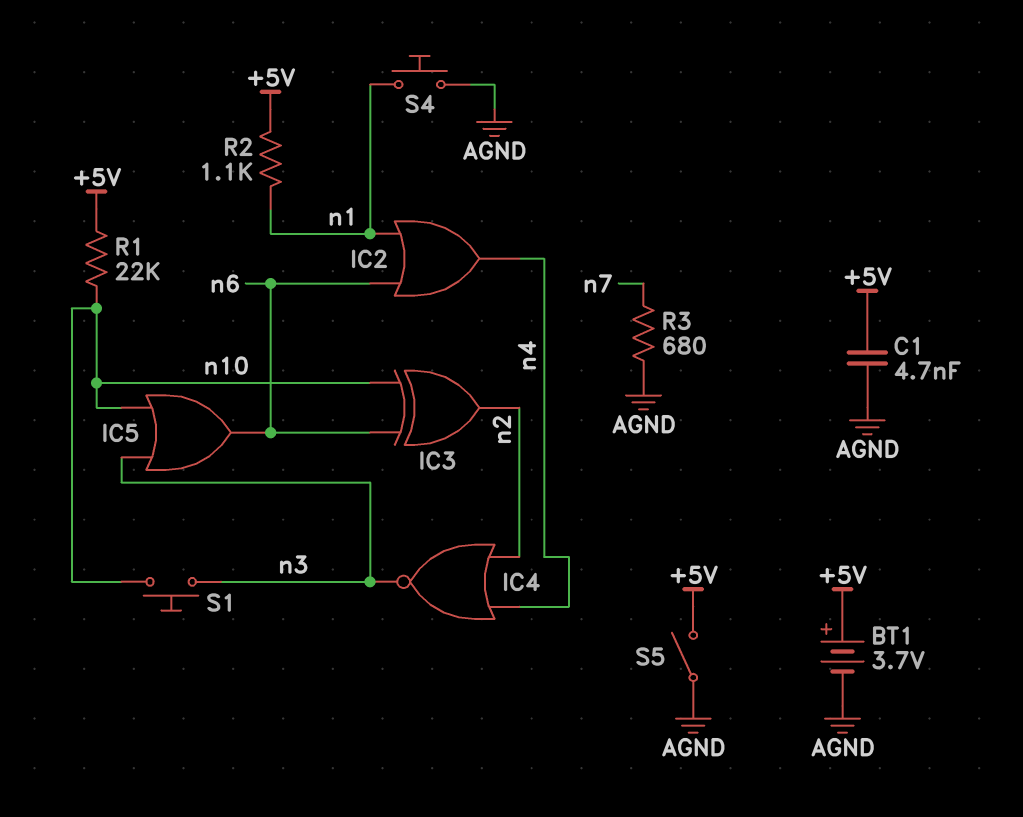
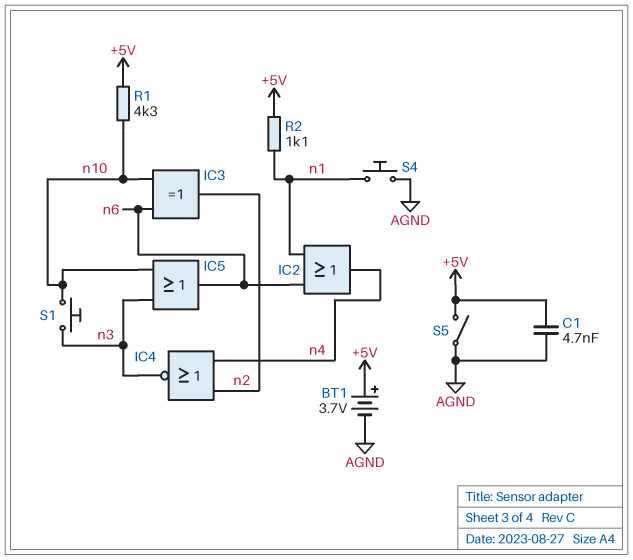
R1: 22k (+5V, n10) -> 4.3k (+5V, n10)
R3: 680 (AGND, n7) -> none

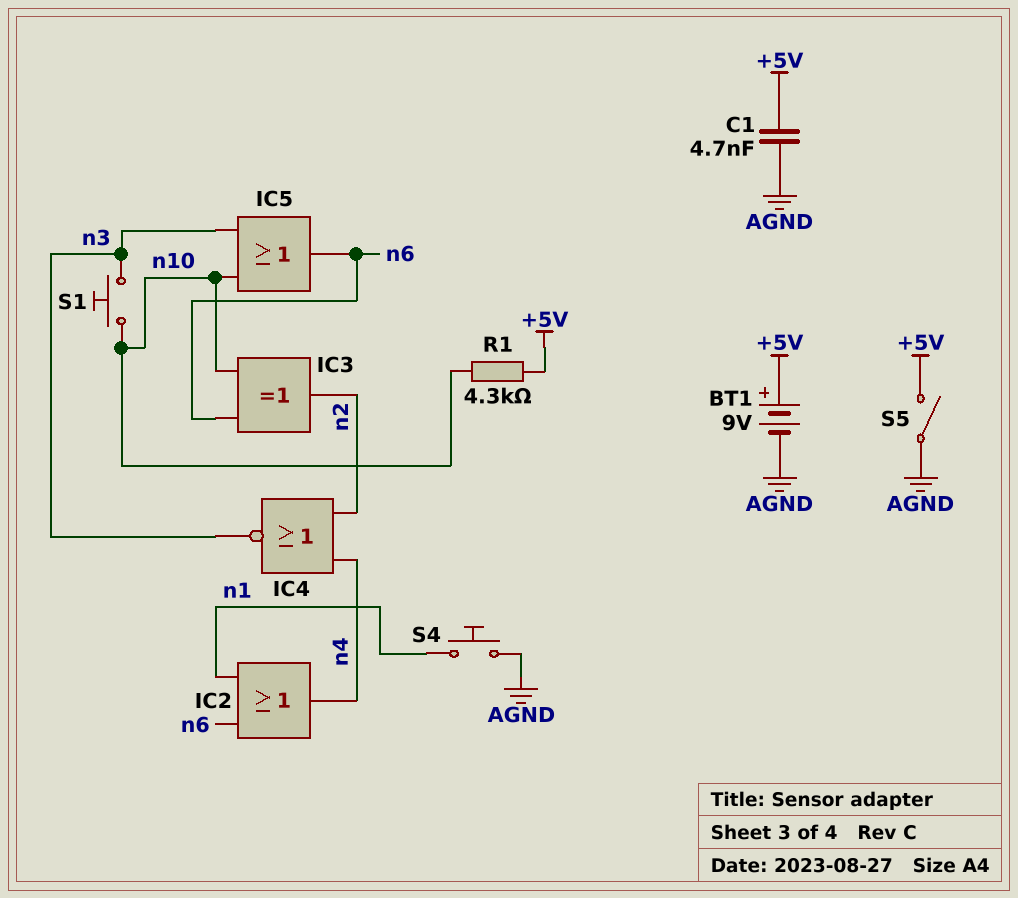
BT1: 3.7V (plus +5V, minus AGND) -> 9V (plus +5V, minus AGND)
R2: 1.1k (+5V, n1) -> none

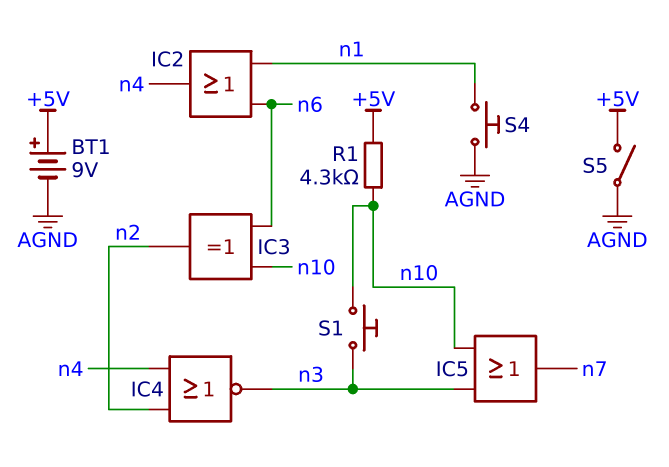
C1: 4.7nF (+5V, AGND) -> none
IC5: OR (in n3, in n10, out n6) -> OR (in n3, in n10, out n7)

